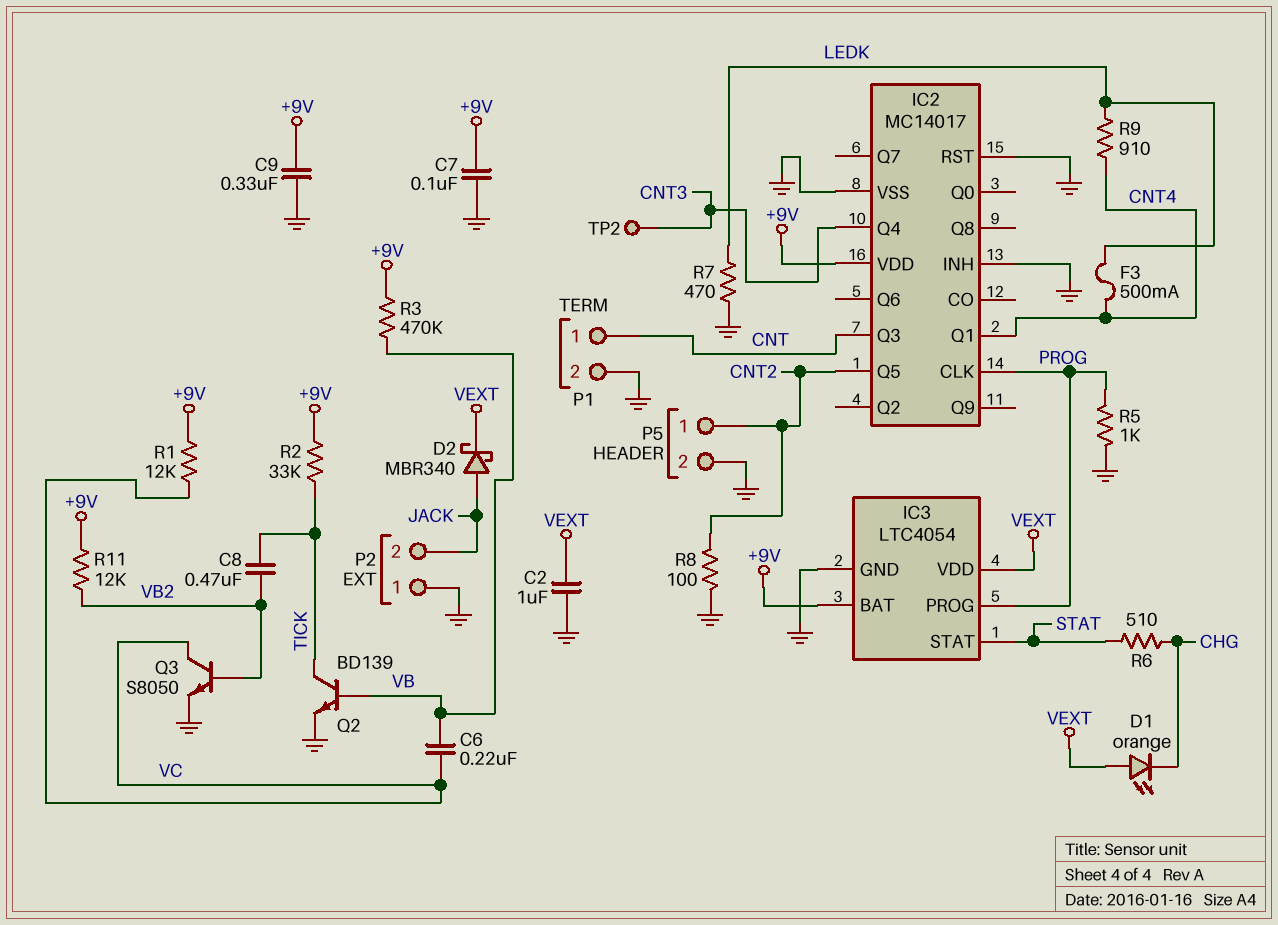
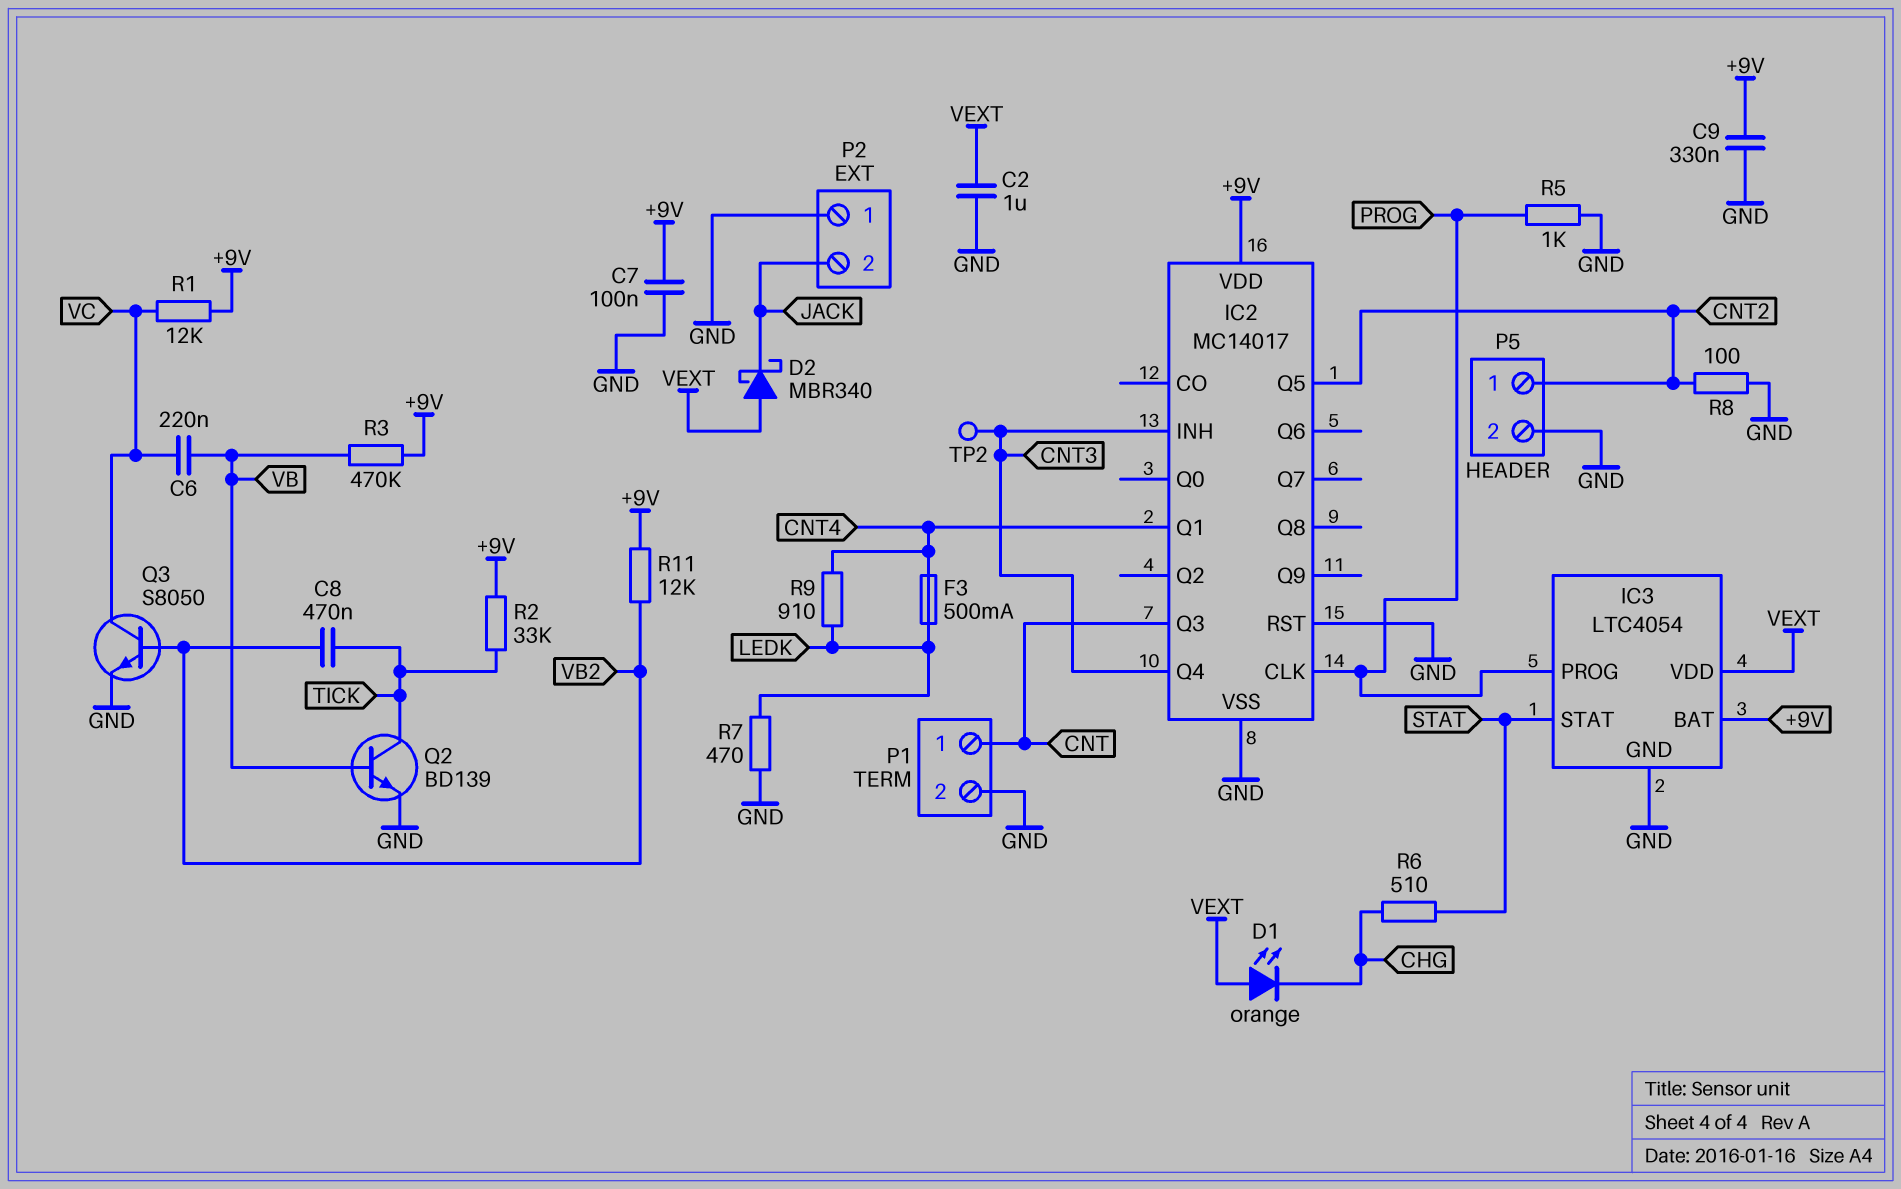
D2: schottky MBR340 (A JACK, K VEXT) -> schottky MBR340 (A VEXT, K JACK)
IC2 pin INH: GND -> CNT3

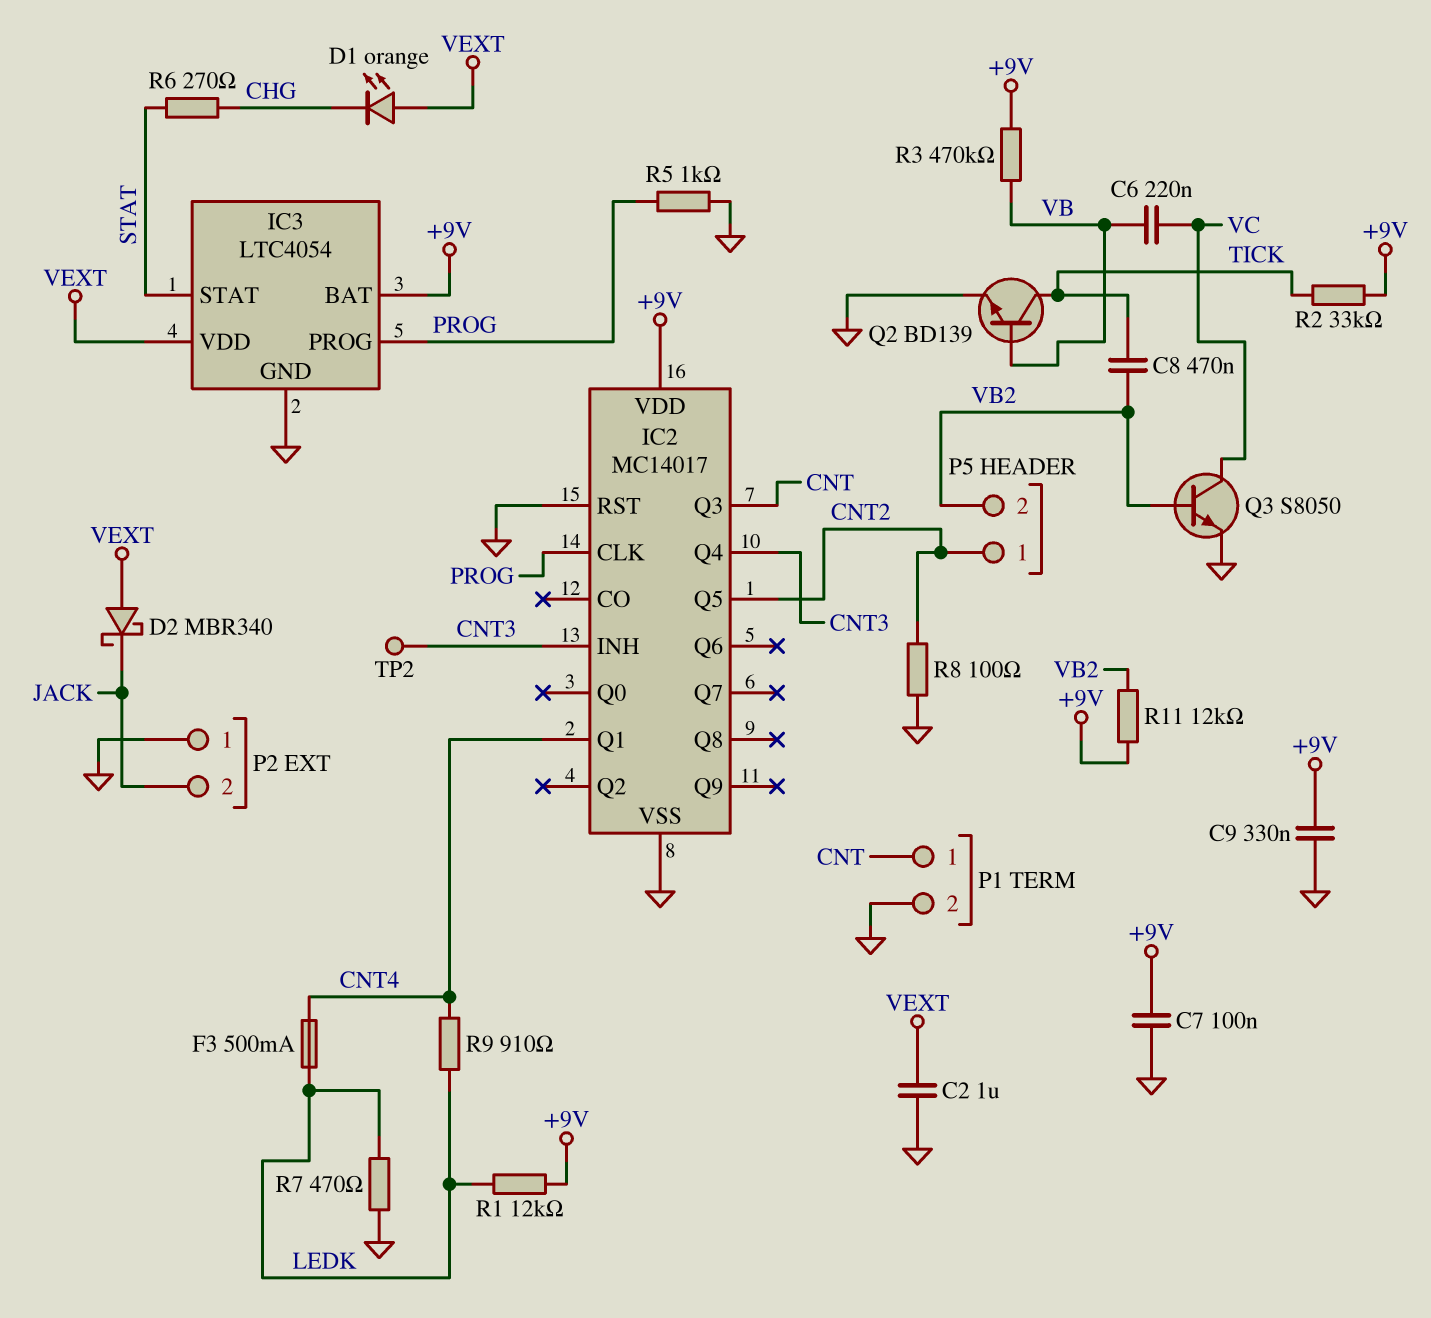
P5 pin 2: GND -> VB2
R1: 12k (+9V, VC) -> 12k (+9V, LEDK)
R6: 510 (CHG, STAT) -> 270 (CHG, STAT)

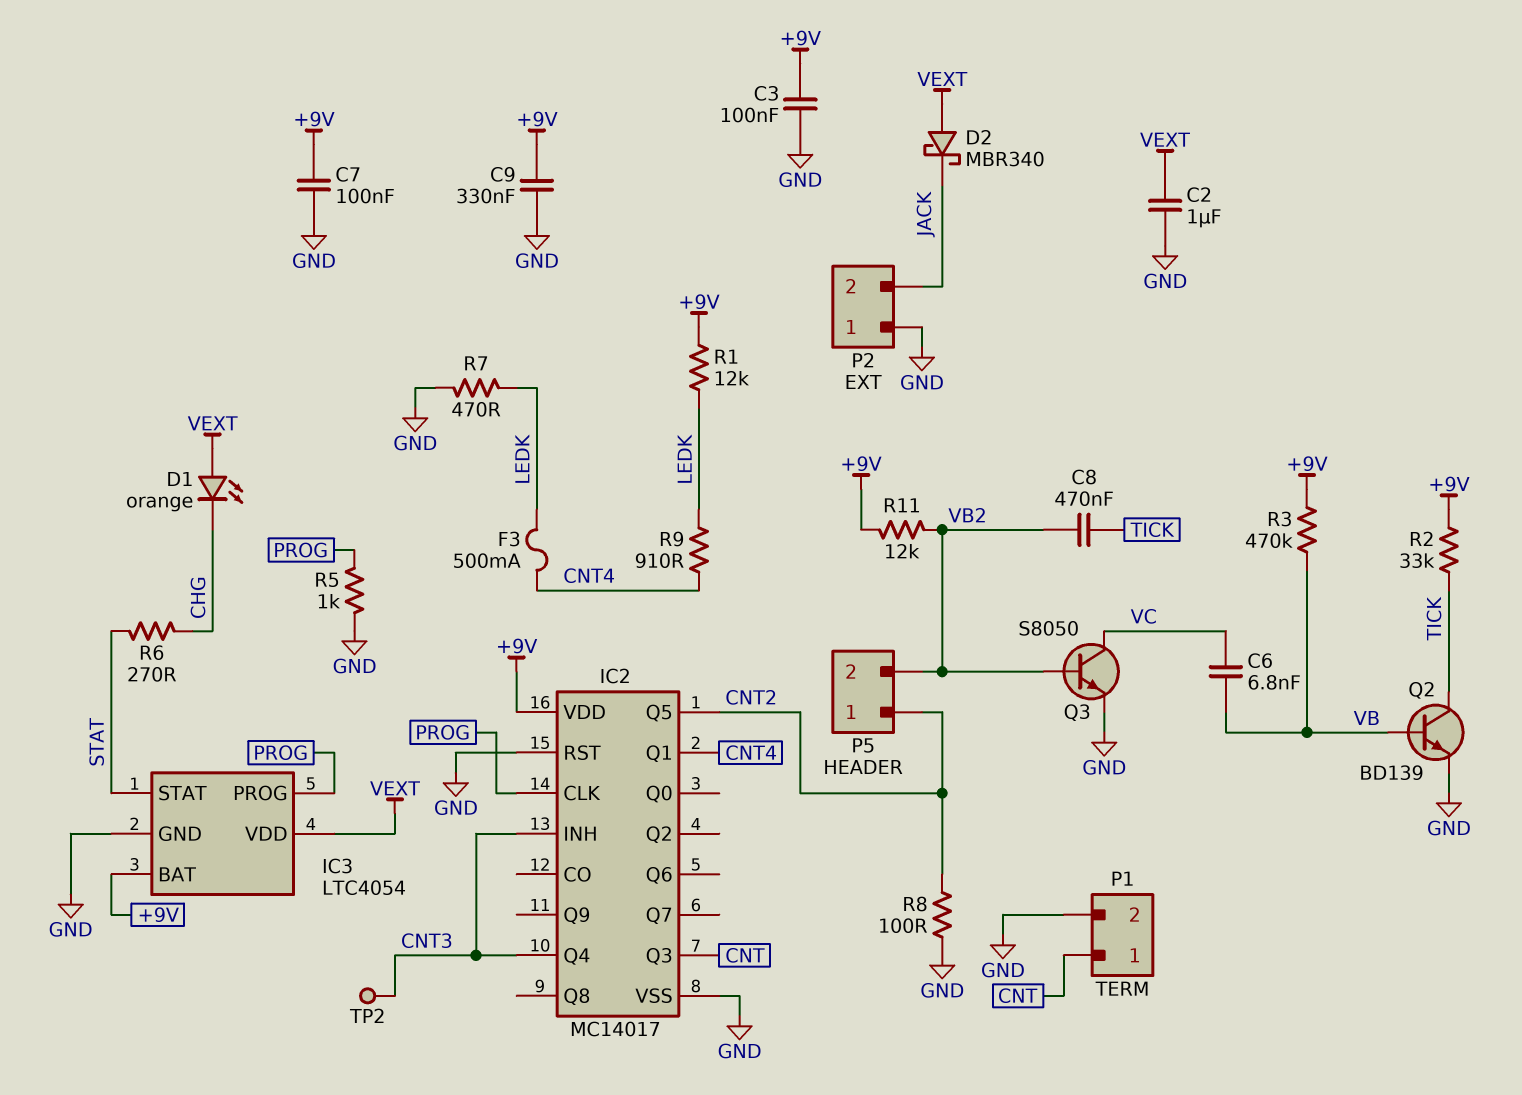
C3: none -> 100nF (+9V, GND)
C6: 220nF (VB, VC) -> 6.8nF (VB, VC)

